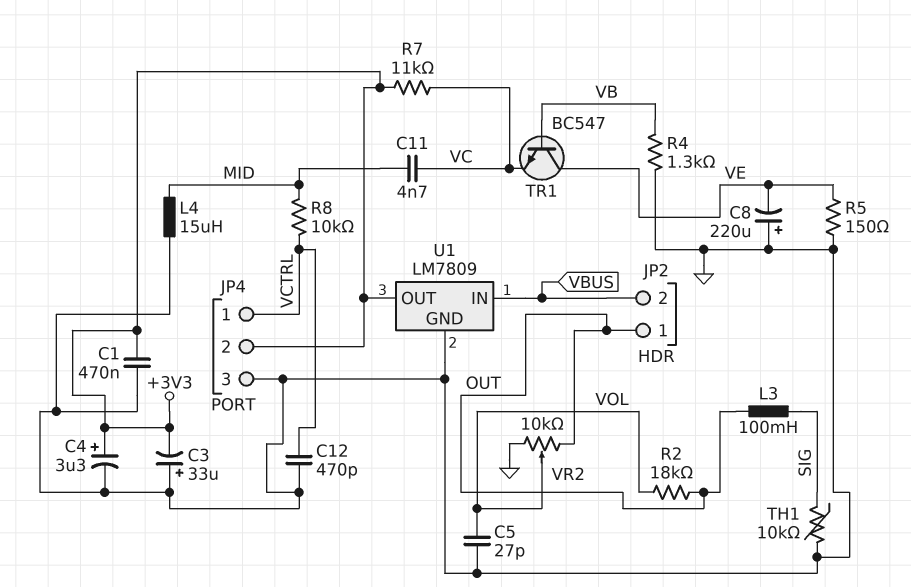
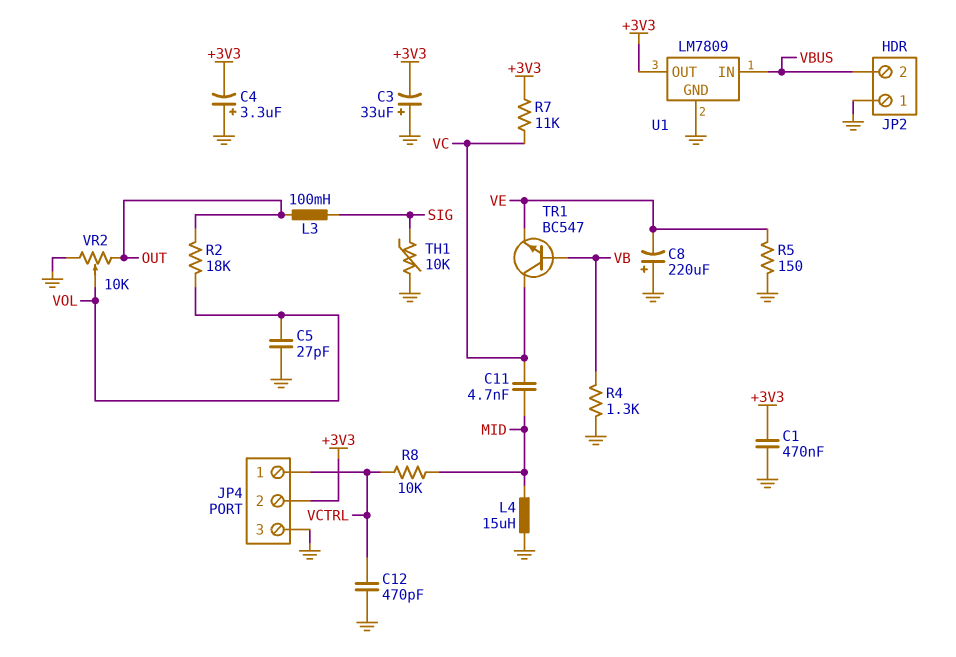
C4: 3.3uF (plus +3V3, minus GND) -> 3.3uF (plus GND, minus +3V3)
JP2 pin 1: OUT -> GND
TR1: NPN BC547 (B VB, C VE, E VC) -> NPN BC547 (B VB, C VC, E VE)

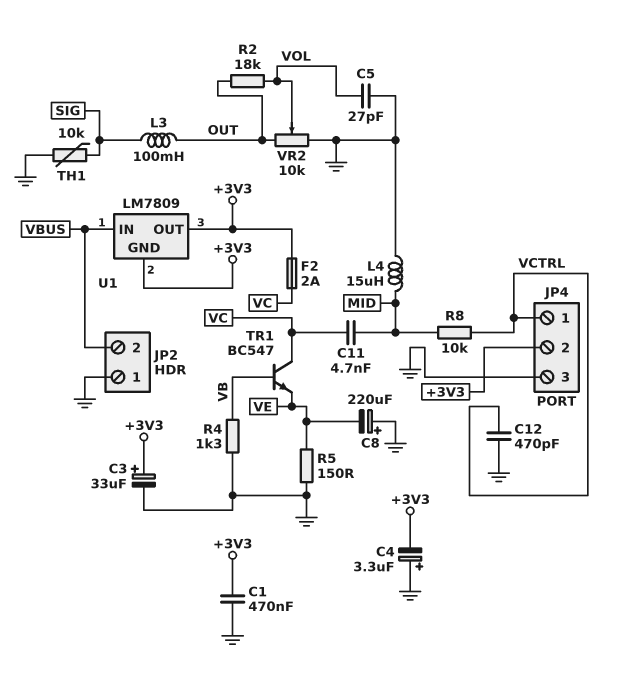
C3: 33uF (plus GND, minus +3V3) -> 33uF (plus +3V3, minus GND)
F2: none -> 2A (+3V3, VC)
R7: 11k (+3V3, VC) -> none
U1 pin GND: GND -> +3V3

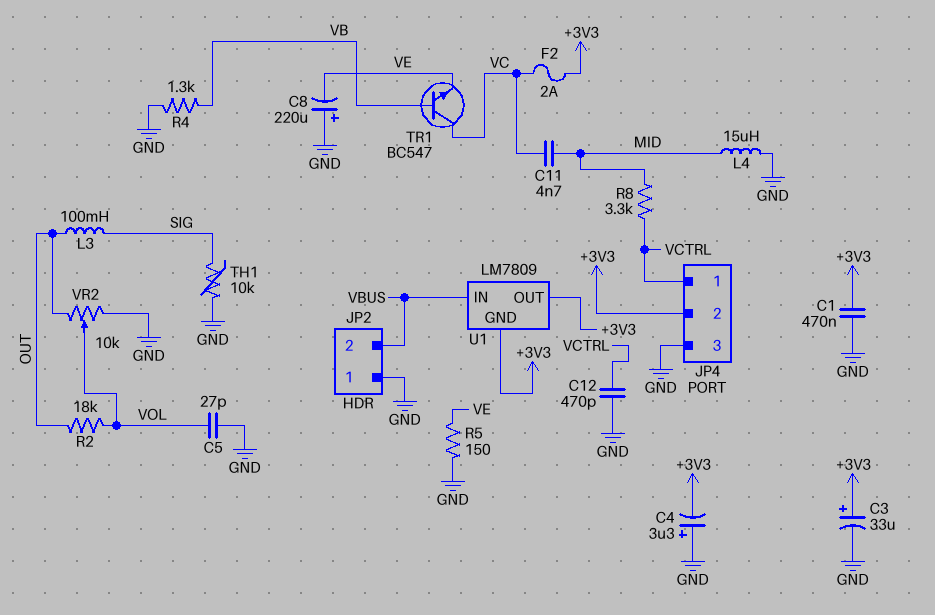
R8: 10k (MID, VCTRL) -> 3.3k (MID, VCTRL)

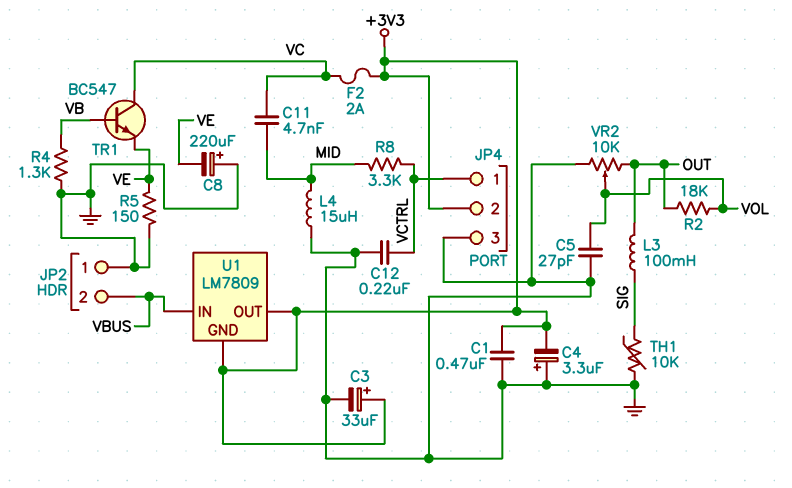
C12: 470pF (GND, VCTRL) -> 220nF (GND, VCTRL)

